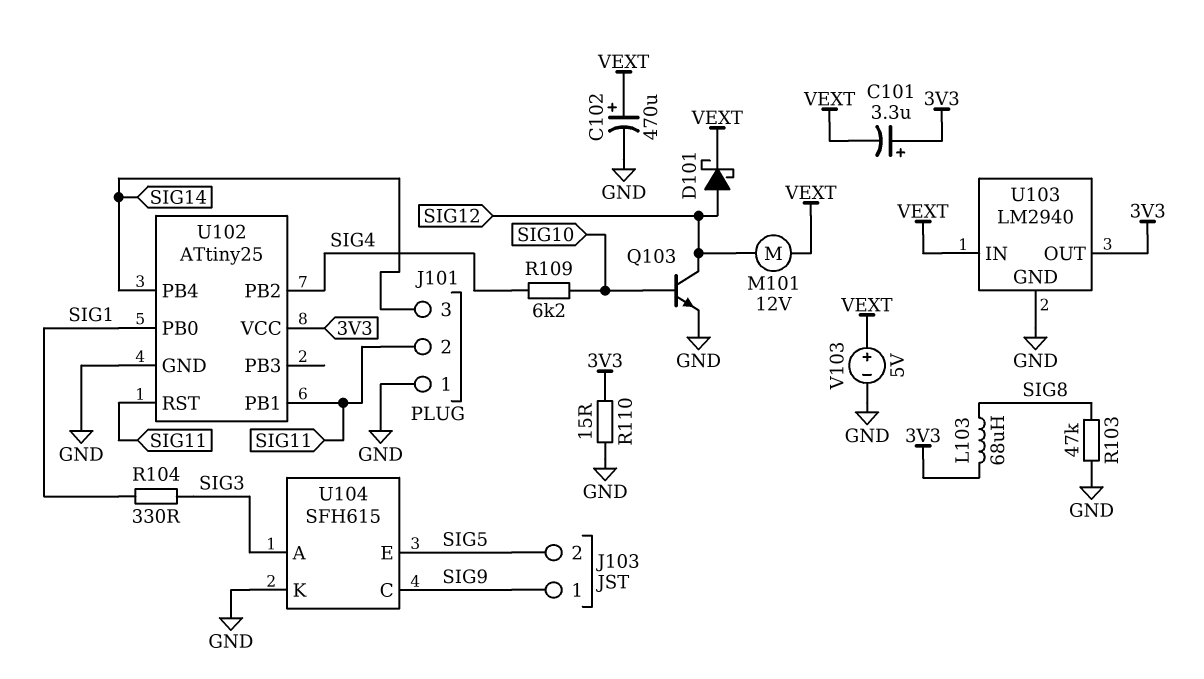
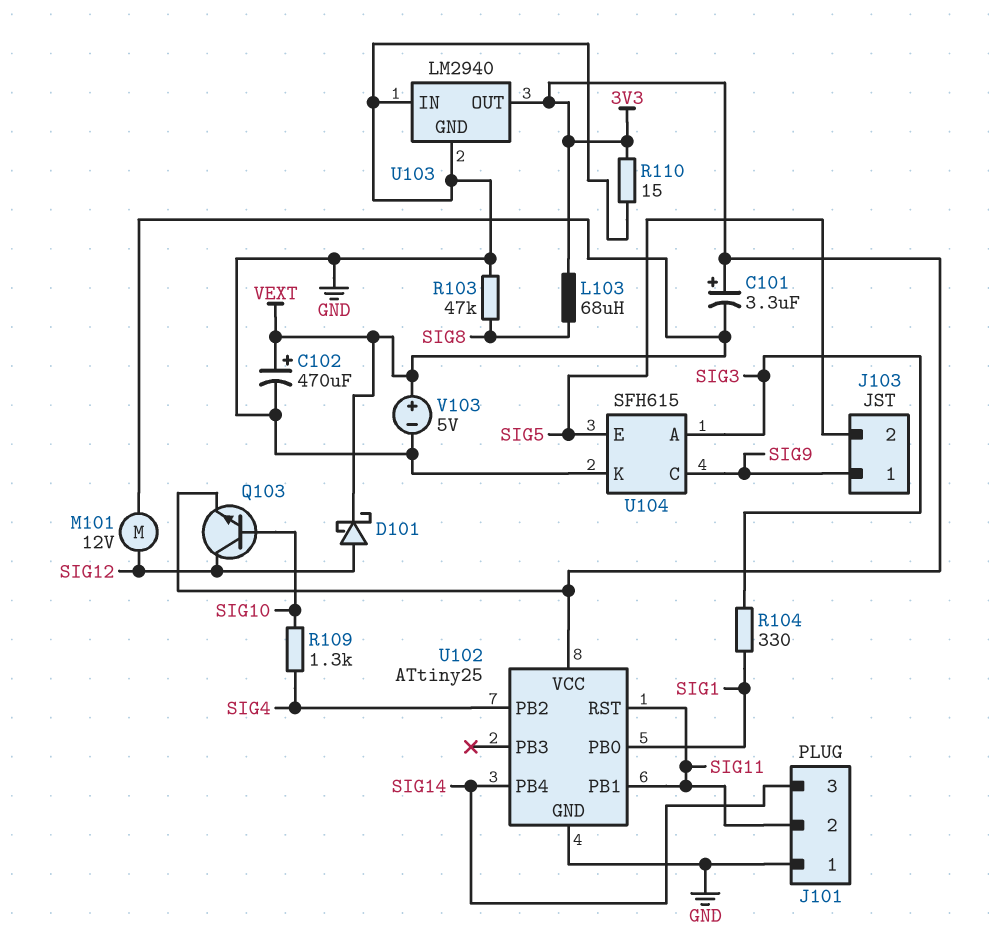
Q103: NPN (B SIG10, C SIG12, E GND) -> NPN (B SIG10, C SIG12, E 3V3)
R109: 6.2k (SIG4, SIG10) -> 1.3k (SIG4, SIG10)
U103 pin IN: VEXT -> GND

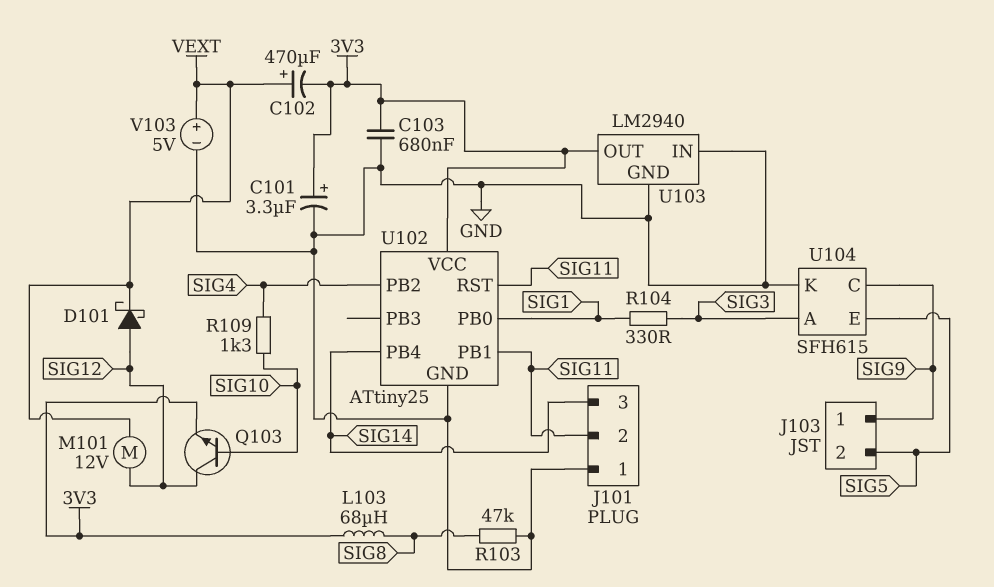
C101: 3.3uF (plus 3V3, minus VEXT) -> 3.3uF (plus 3V3, minus GND)
C102: 470uF (plus VEXT, minus GND) -> 470uF (plus VEXT, minus 3V3)
C103: none -> 680nF (3V3, GND)
R110: 15 (3V3, GND) -> none

